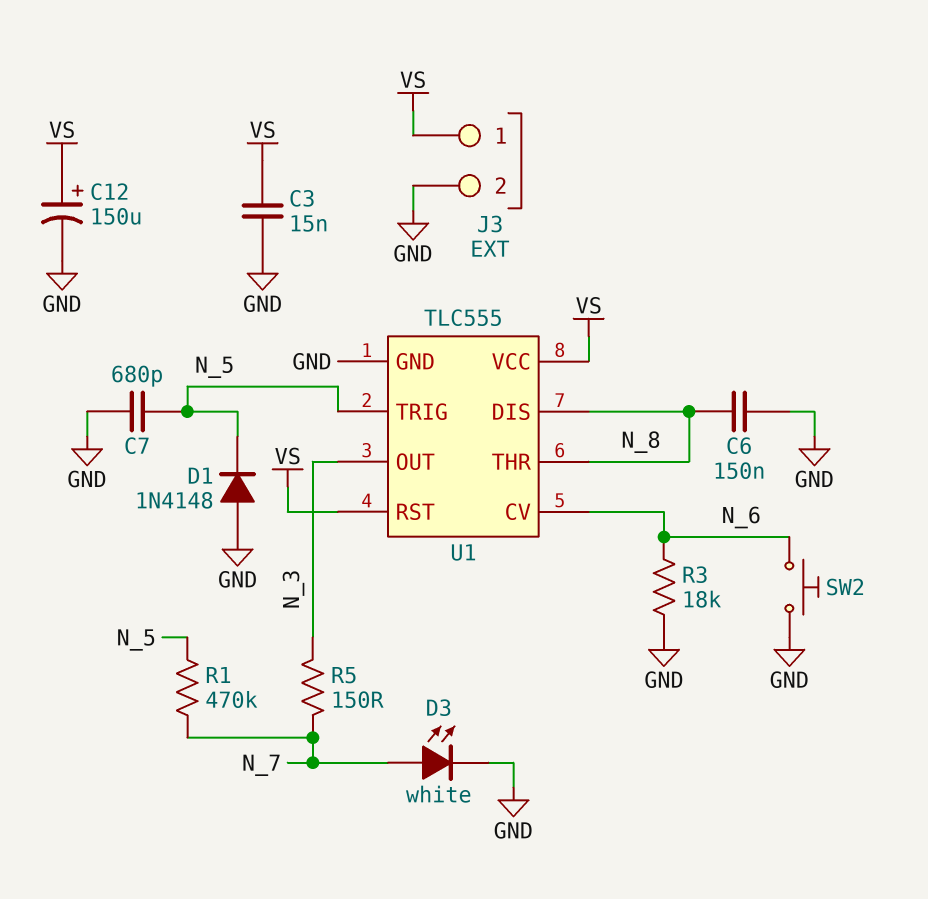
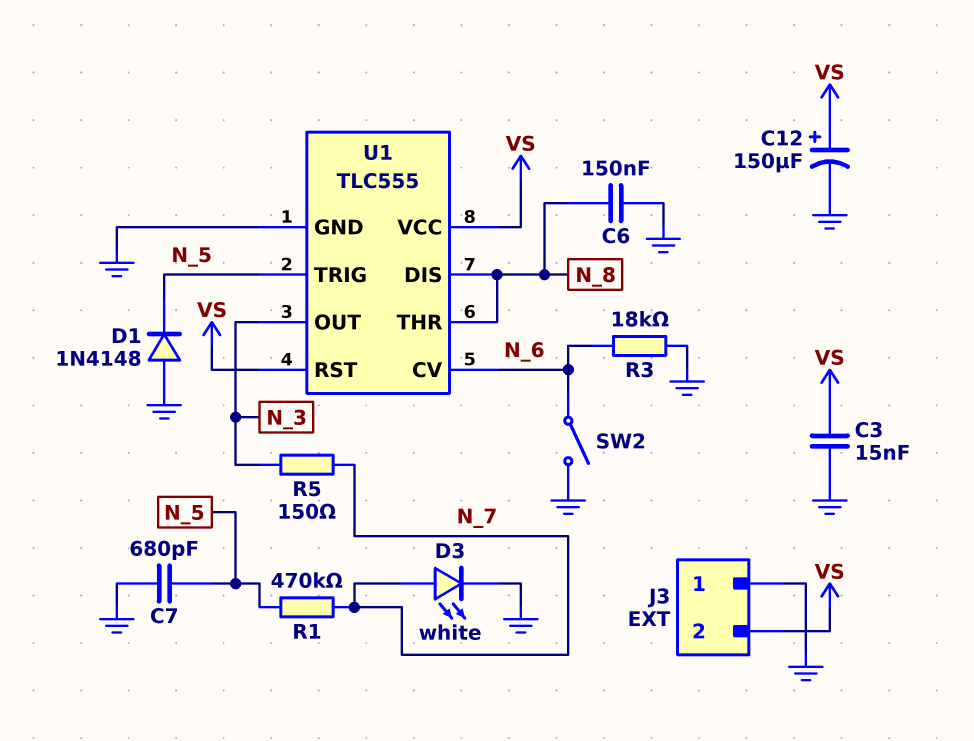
J3 pin 1: VS -> GND
J3 pin 2: GND -> VS
SW2: button (GND, N_6) -> switch (GND, N_6)

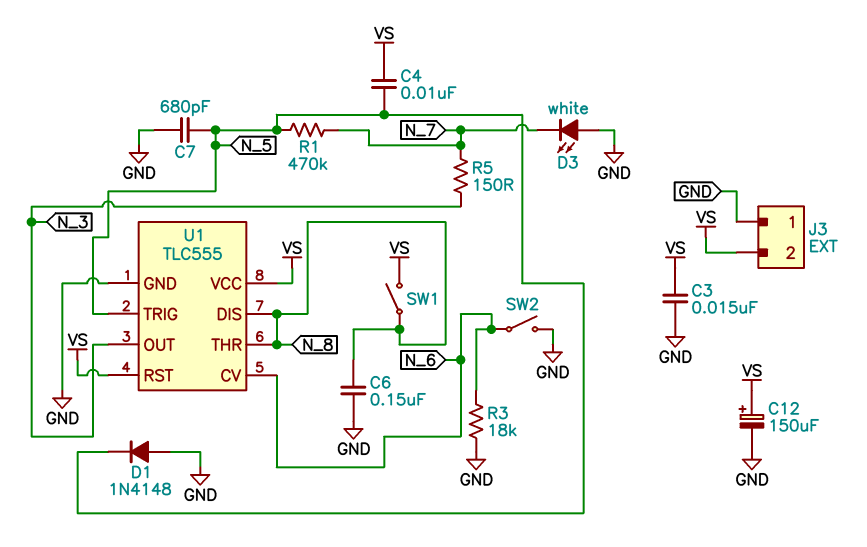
C4: none -> 10nF (N_5, VS)
D3: LED white (A N_7, K GND) -> LED white (A GND, K N_7)
SW1: none -> switch (N_8, VS)

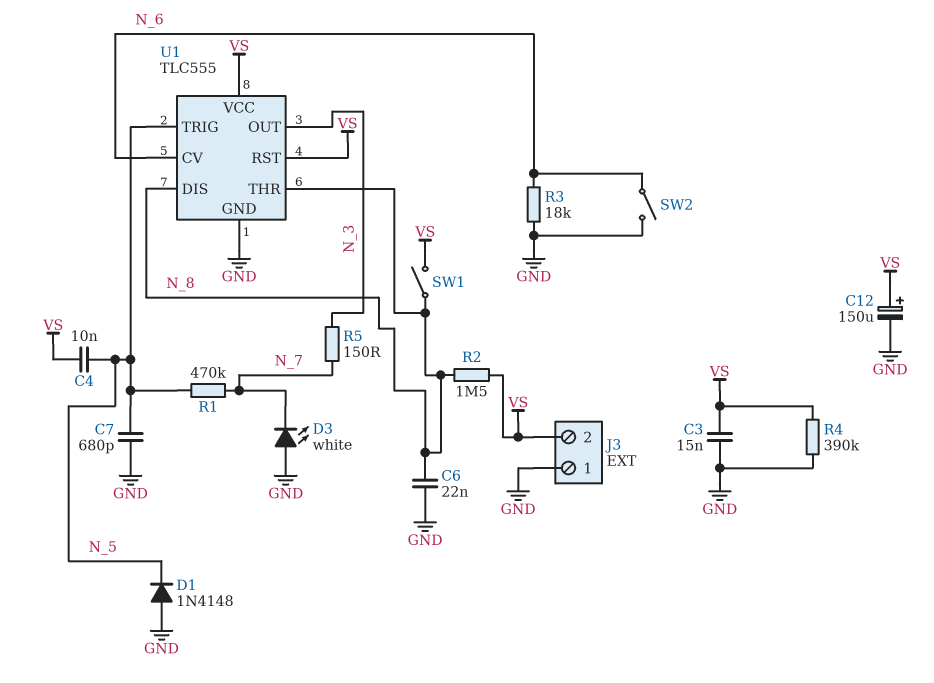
C6: 150nF (GND, N_8) -> 22nF (GND, N_8)
R2: none -> 1.5M (N_8, VS)
R4: none -> 390k (GND, VS)

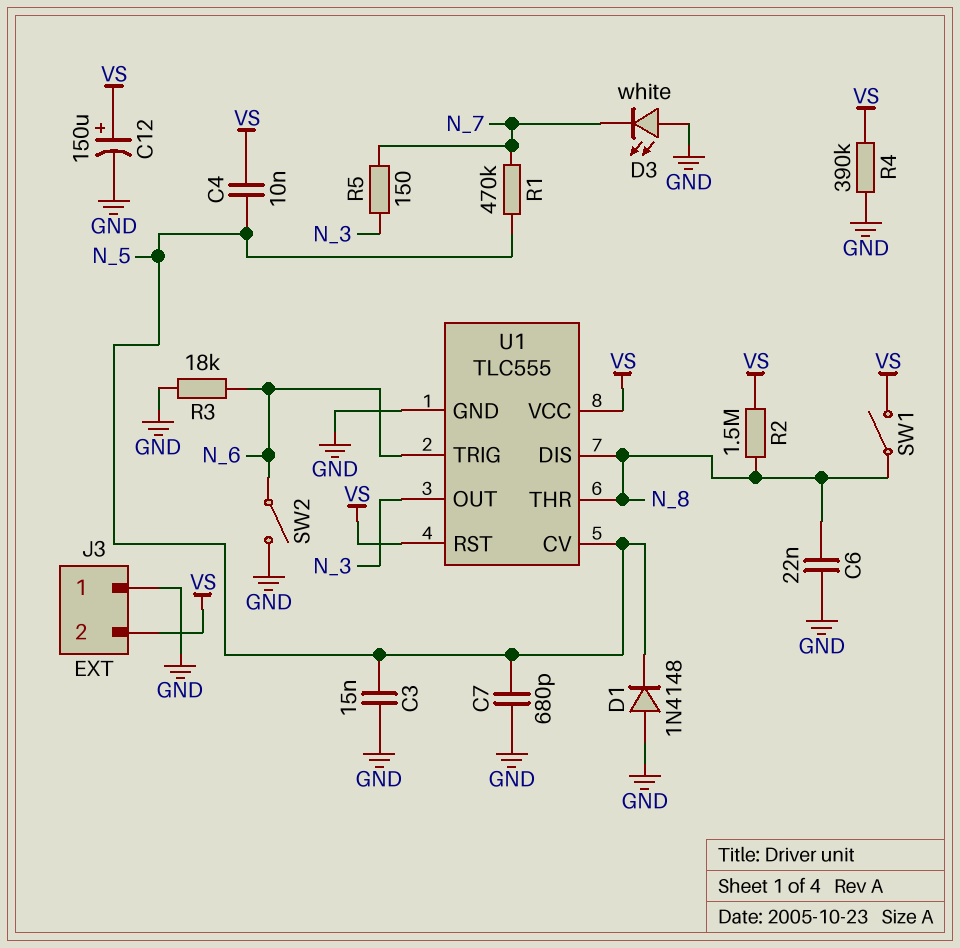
C3: 15nF (GND, VS) -> 15nF (GND, N_5)
U1 pin CV: N_6 -> N_5
U1 pin TRIG: N_5 -> N_6

